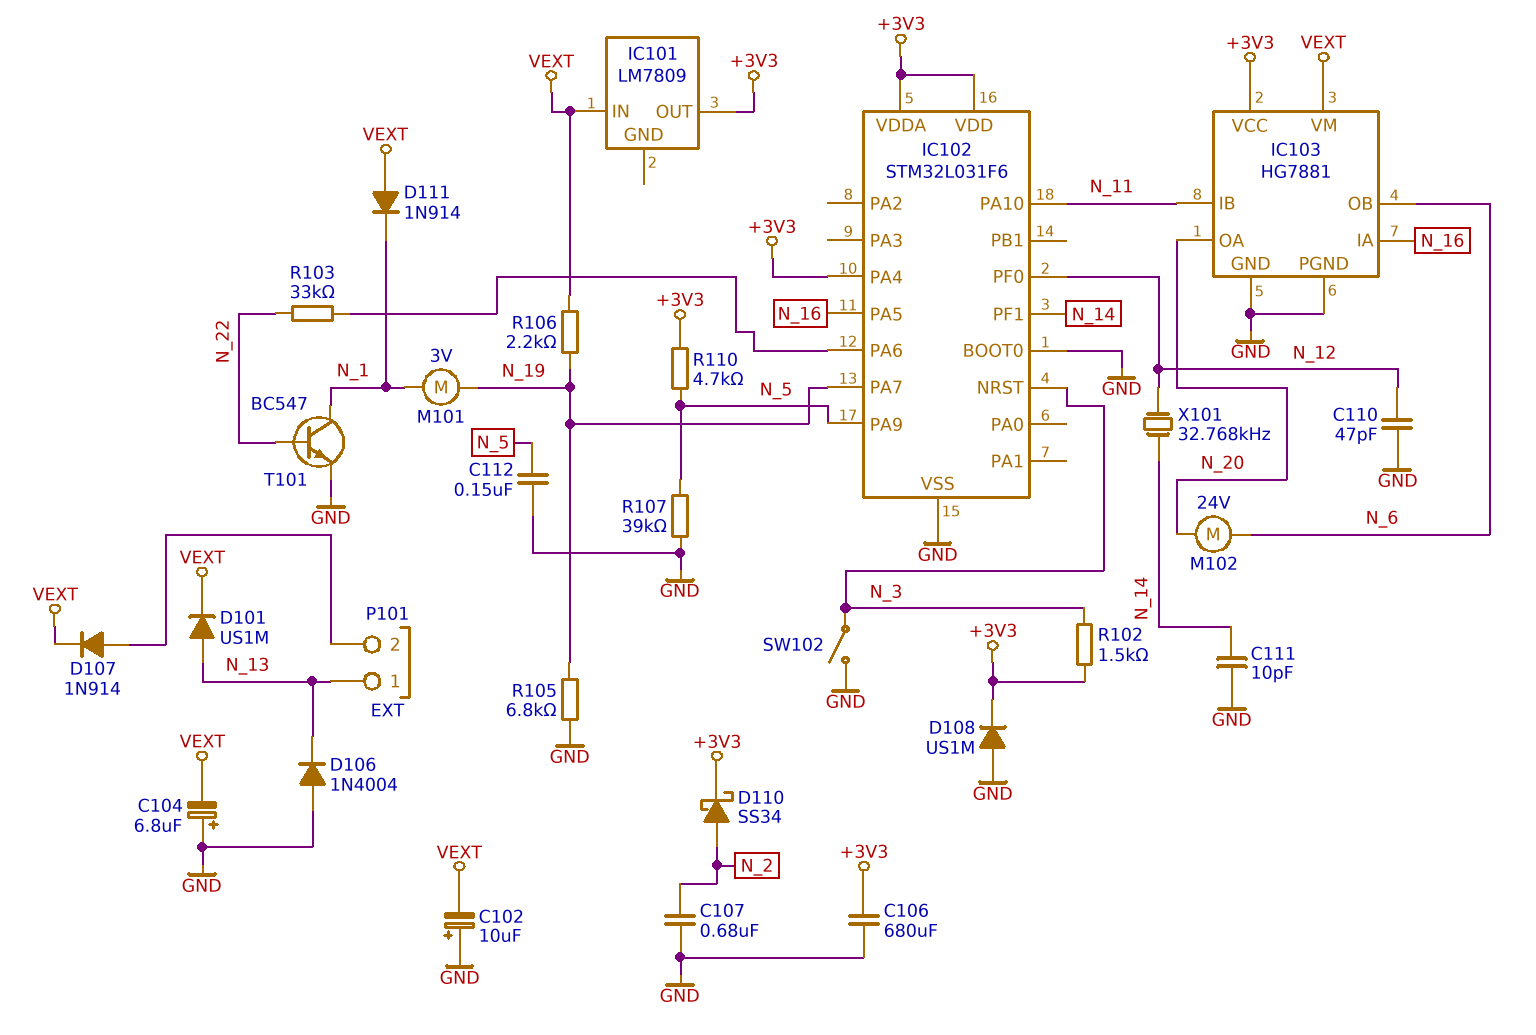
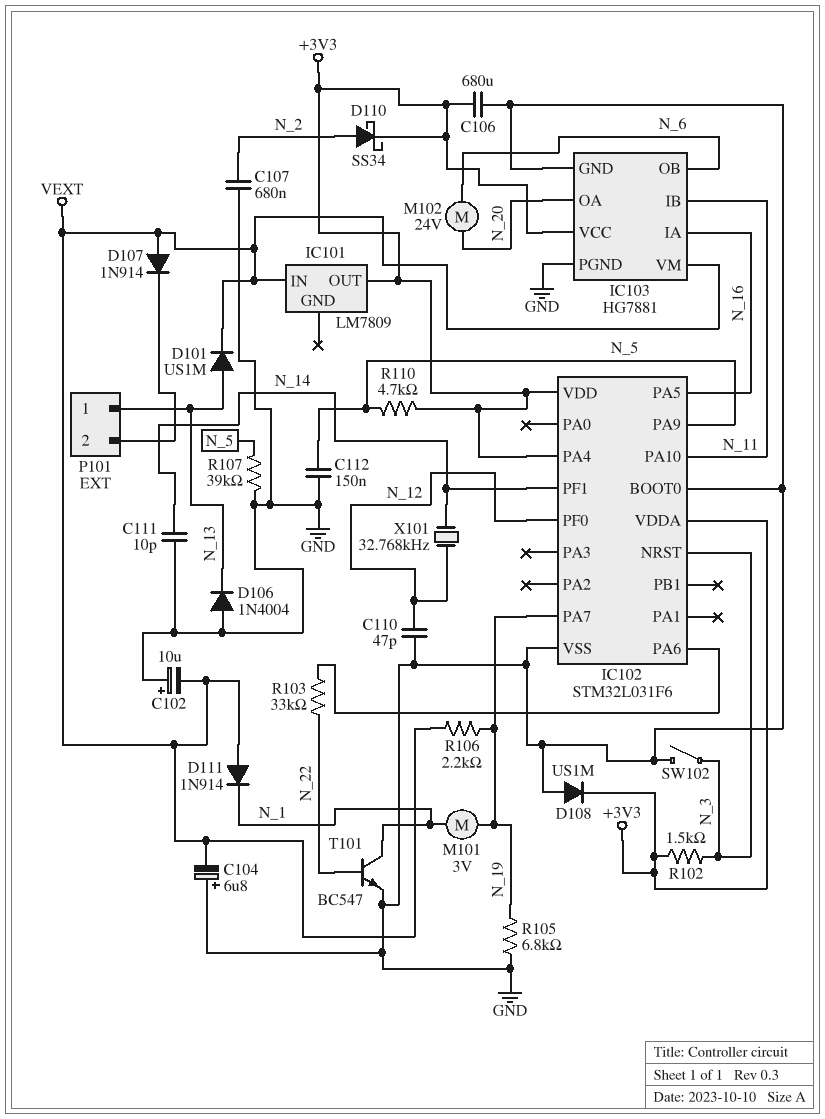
D107: diode 1N914 (A P101/2, K VEXT) -> diode 1N914 (A VEXT, K P101/2)

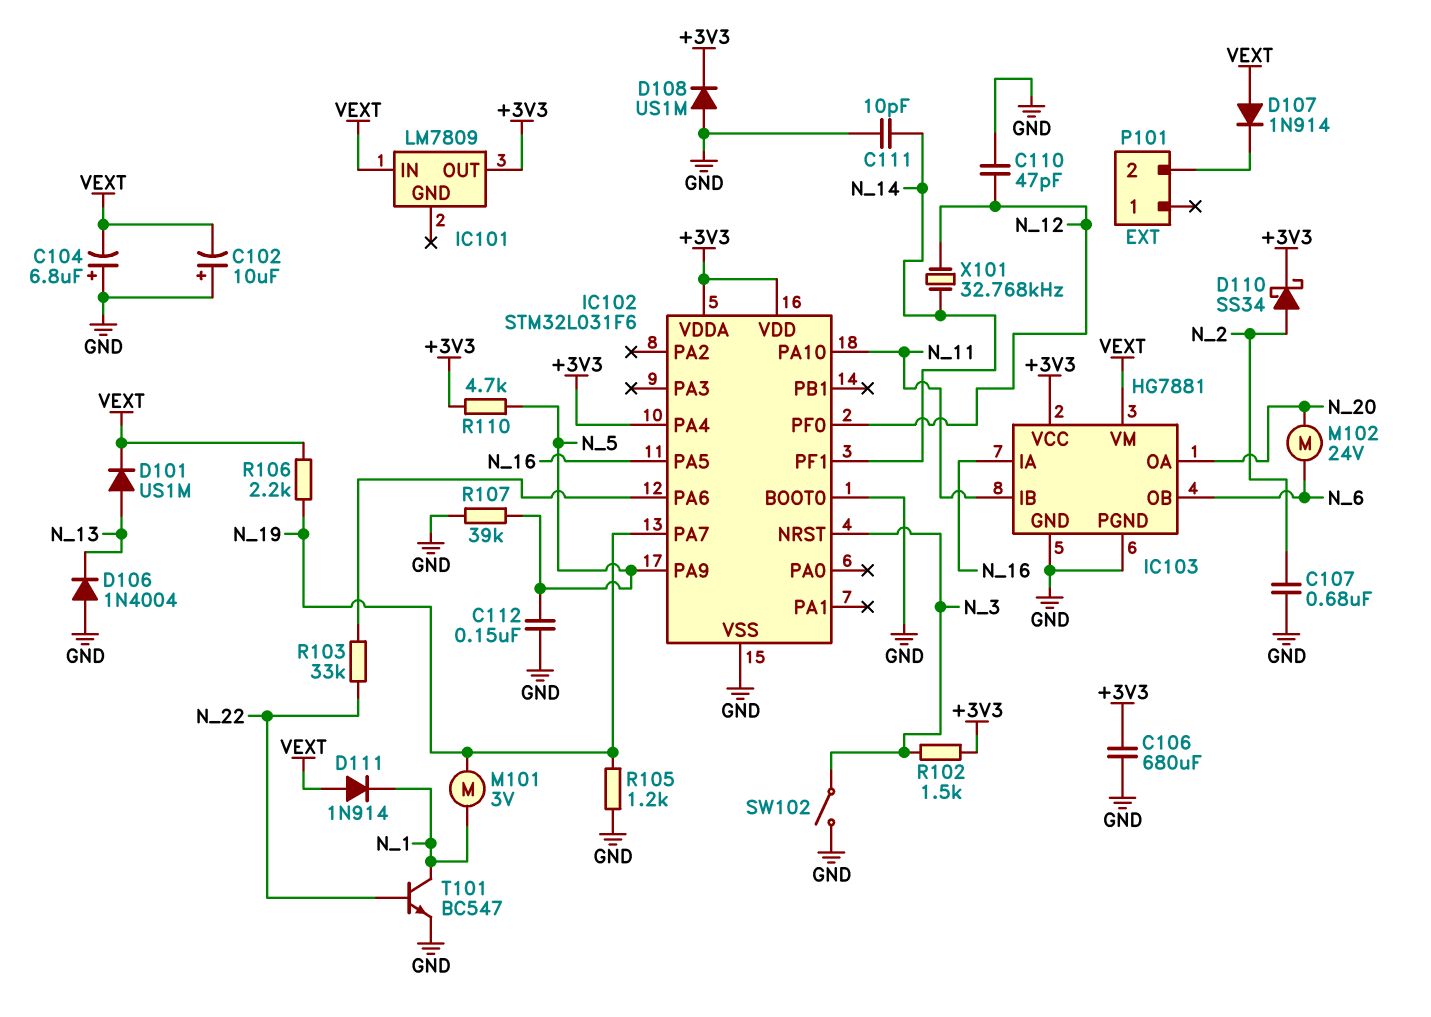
P101 pin 1: N_13 -> none
R105: 6.8k (GND, N_19) -> 1.2k (GND, N_19)

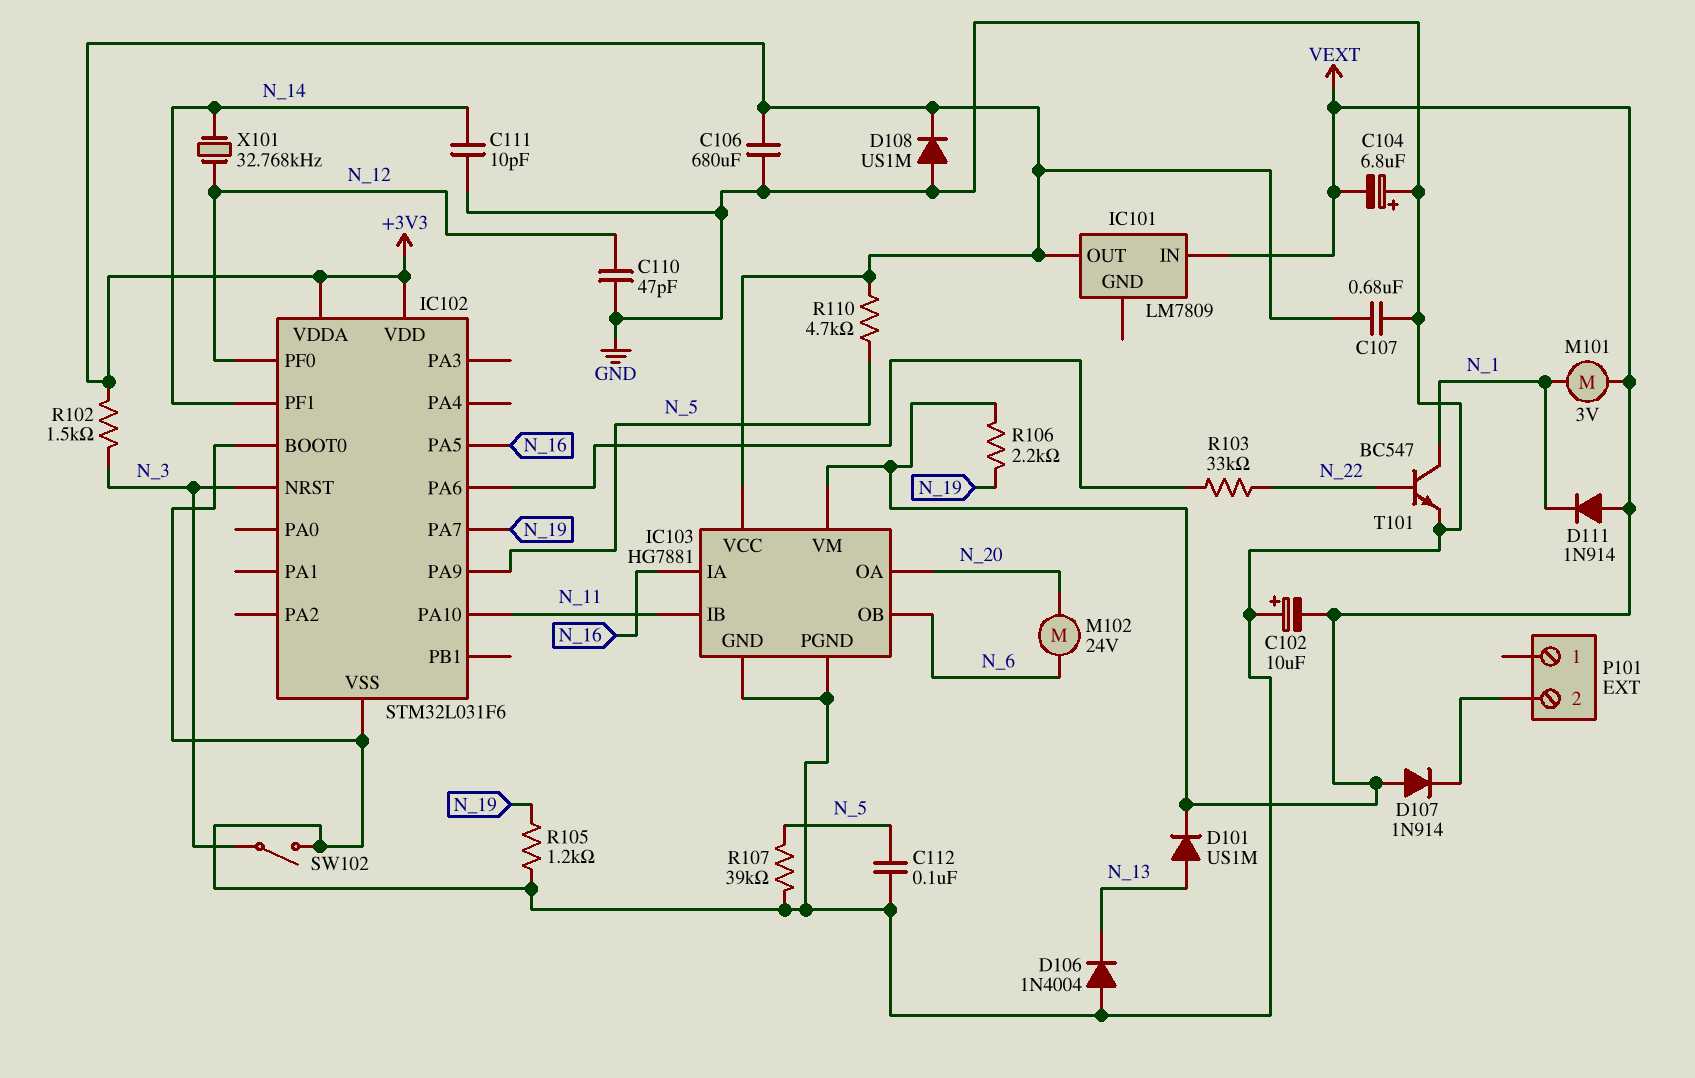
C107: 680nF (GND, N_2) -> 680nF (+3V3, GND)
C112: 150nF (GND, N_5) -> 100nF (GND, N_5)
D110: schottky SS34 (A N_2, K +3V3) -> none
IC102 pin PA4: +3V3 -> none
M101: motor 3V (N_1, N_19) -> motor 3V (N_1, VEXT)

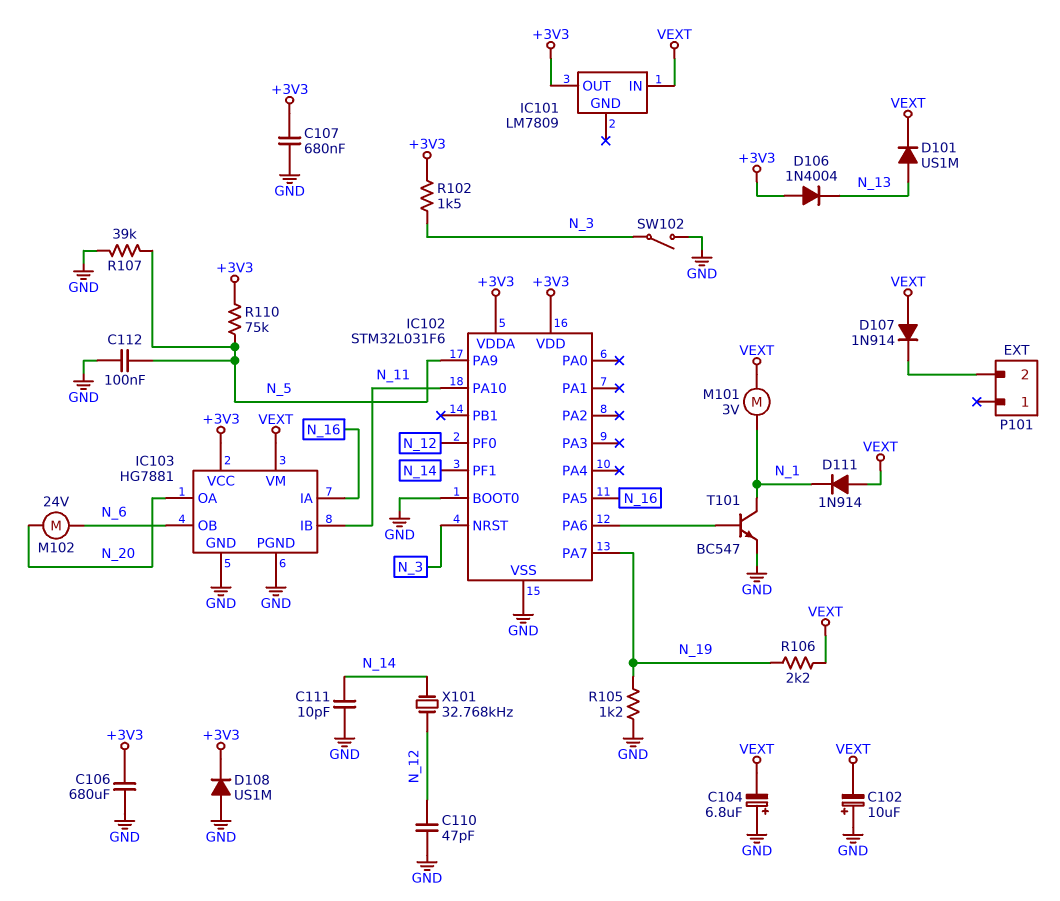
D106: diode 1N4004 (A GND, K N_13) -> diode 1N4004 (A +3V3, K N_13)
R103: 33k (IC102/PA6, N_22) -> none
R110: 4.7k (+3V3, N_5) -> 75k (+3V3, N_5)
T101: NPN BC547 (B N_22, C N_1, E GND) -> NPN BC547 (B IC102/PA6, C N_1, E GND)

